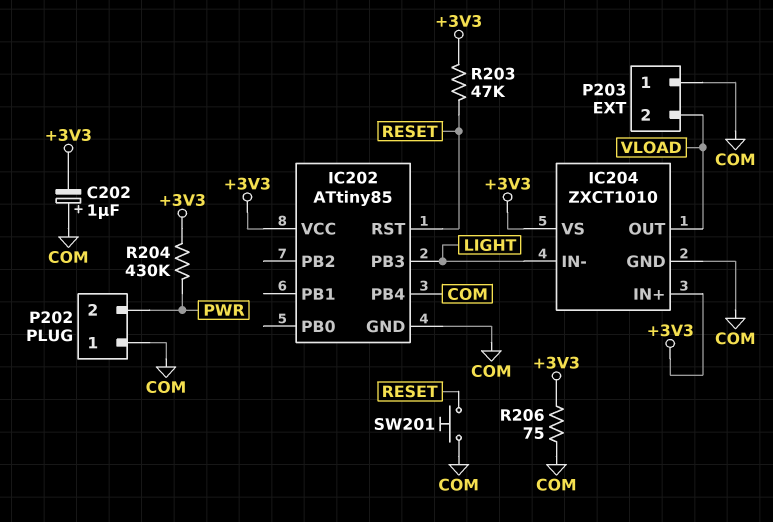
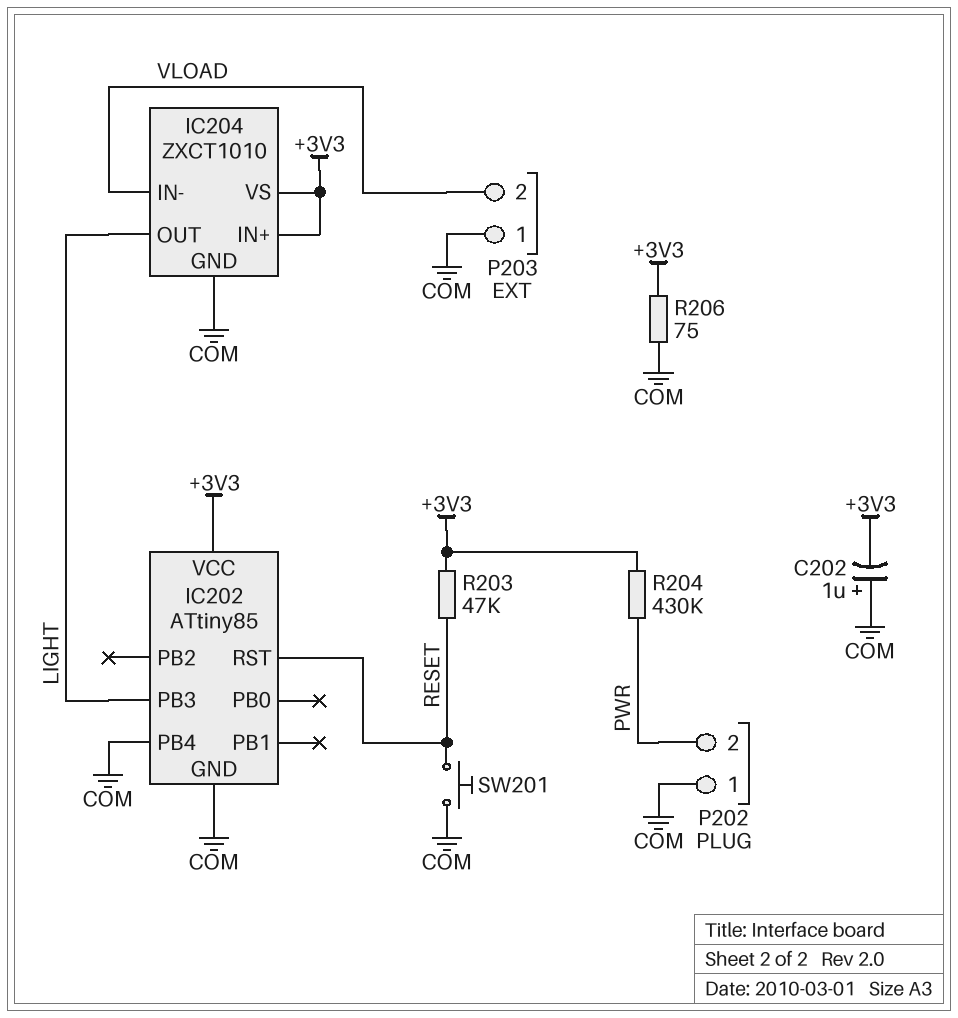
IC204 pin IN-: LIGHT -> VLOAD
IC204 pin OUT: VLOAD -> LIGHT

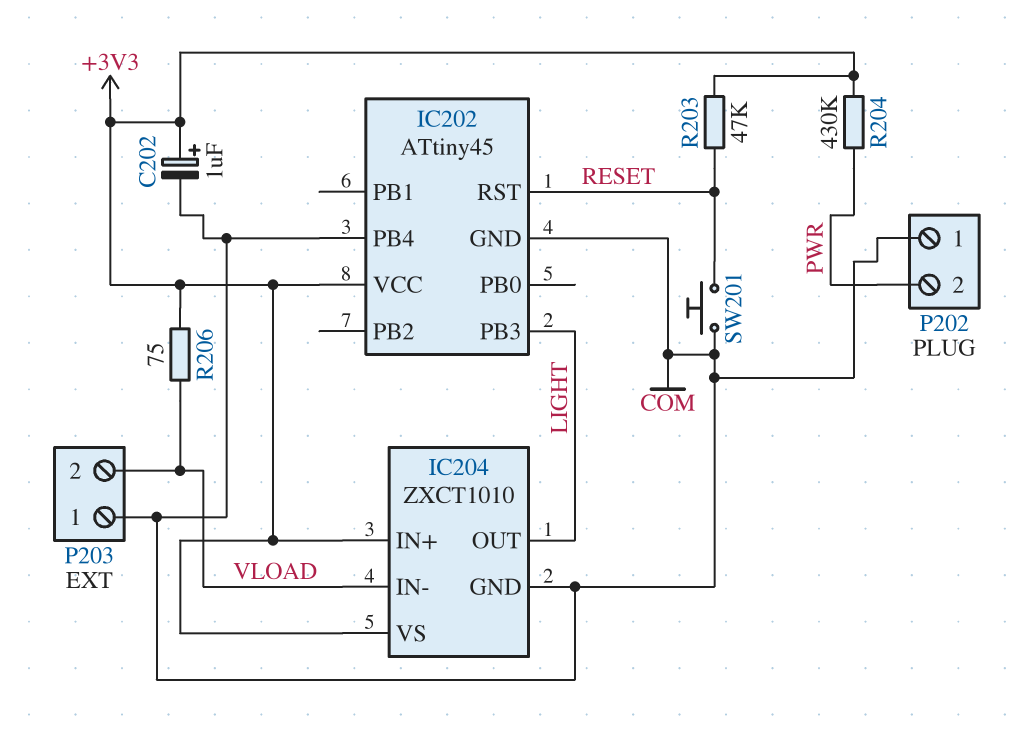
C202: 1uF (plus COM, minus +3V3) -> 1uF (plus +3V3, minus COM)
IC202: ATtiny85 -> ATtiny45
R206: 75 (+3V3, COM) -> 75 (+3V3, VLOAD)

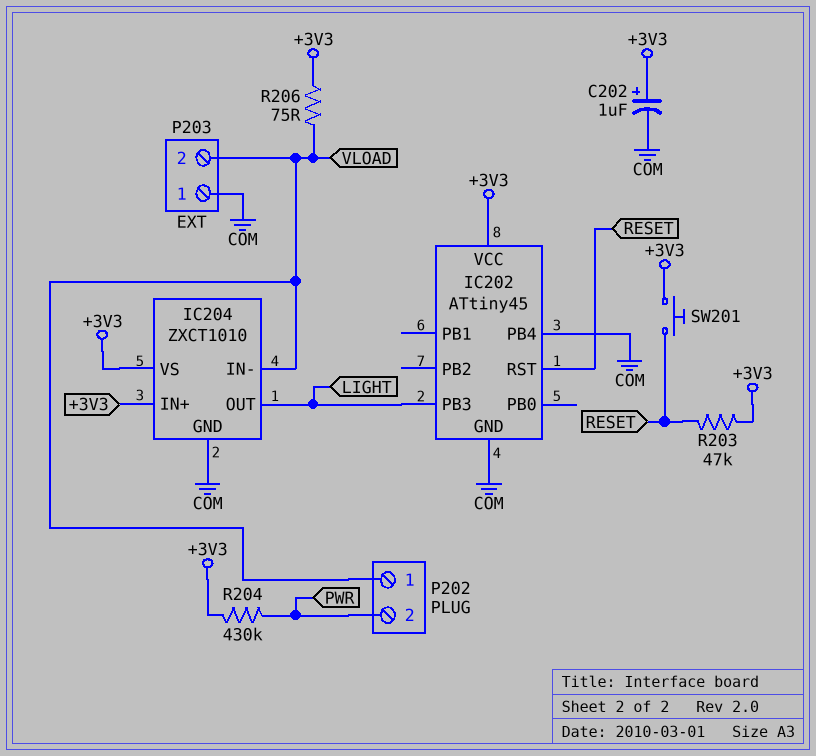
P202 pin 1: COM -> VLOAD
SW201: button (COM, RESET) -> button (+3V3, RESET)

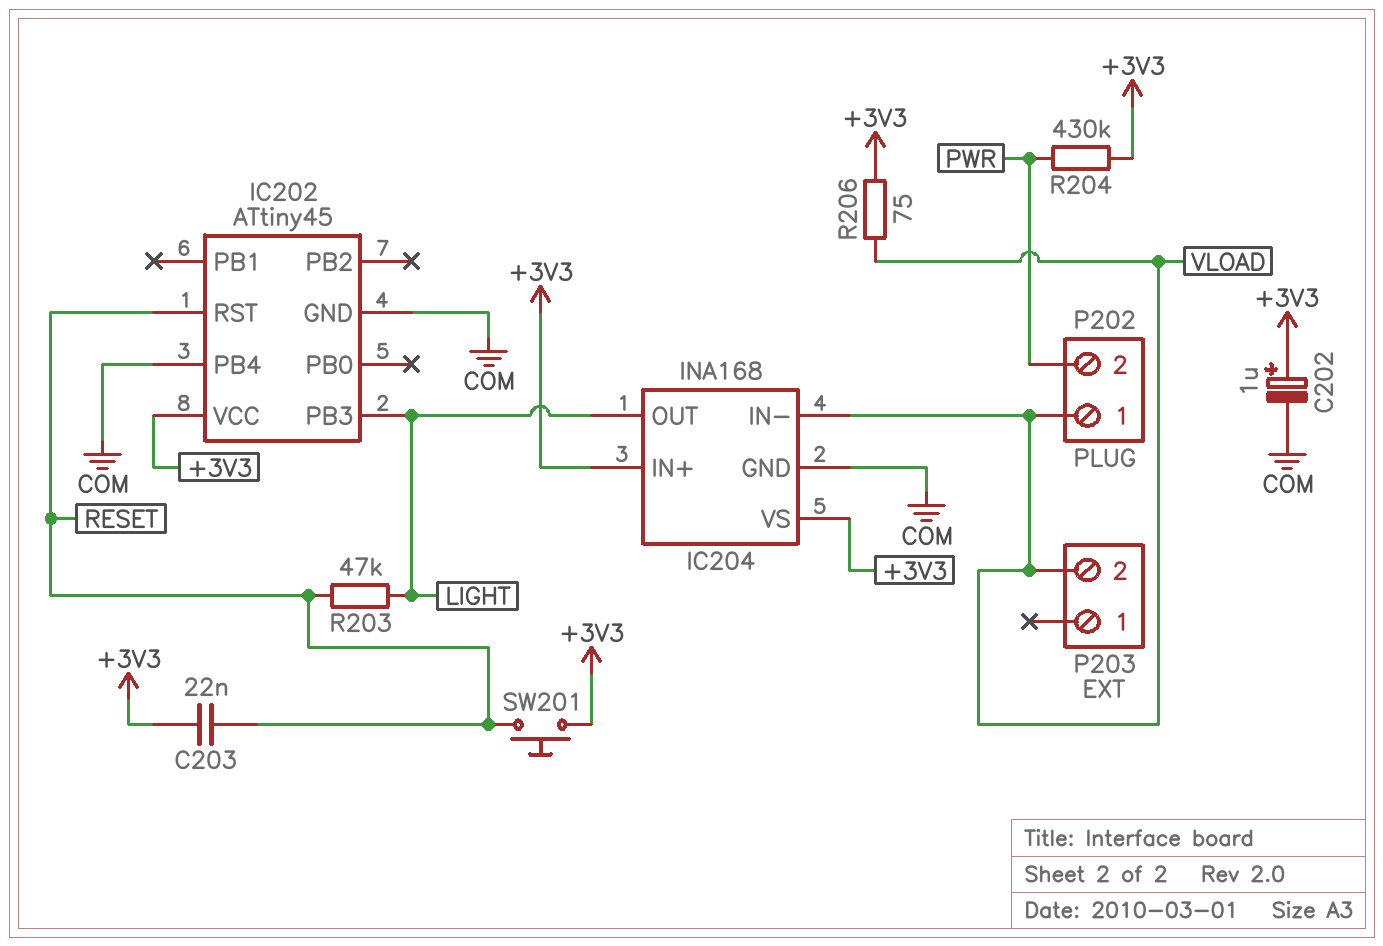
C203: none -> 22nF (+3V3, RESET)
IC204: ZXCT1010 -> INA168
P203 pin 1: COM -> none
R203: 47k (+3V3, RESET) -> 47k (LIGHT, RESET)

